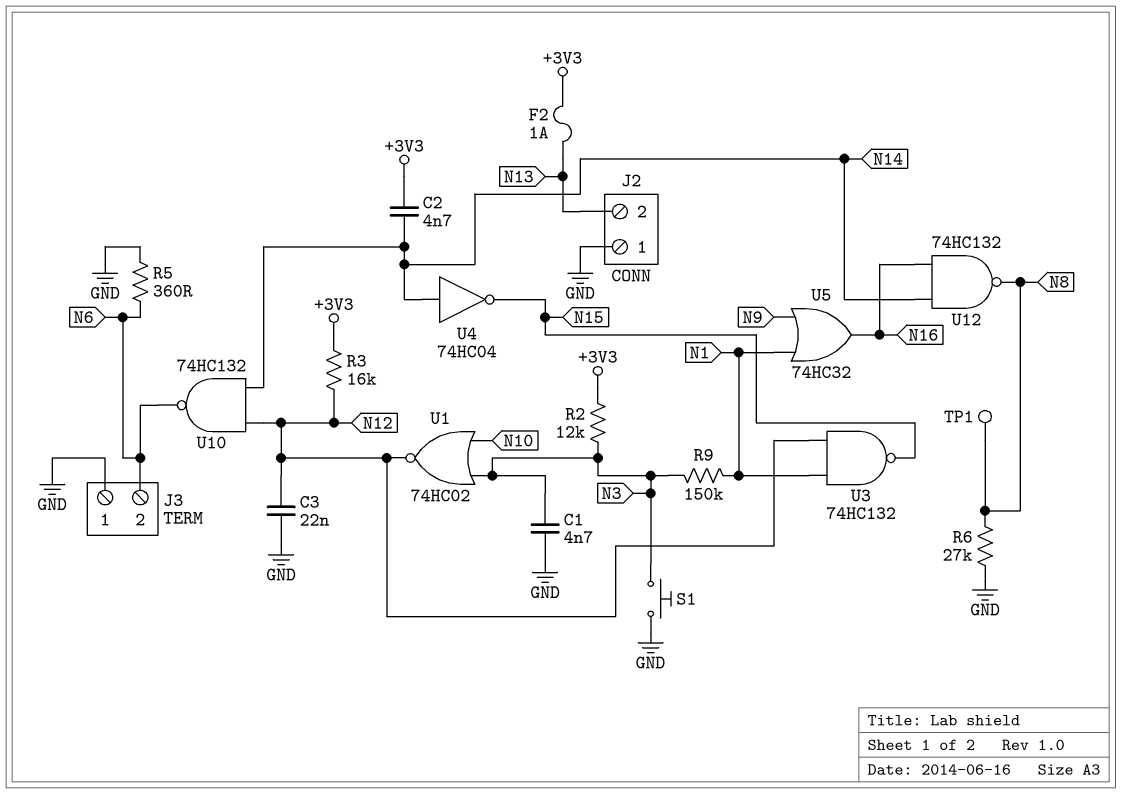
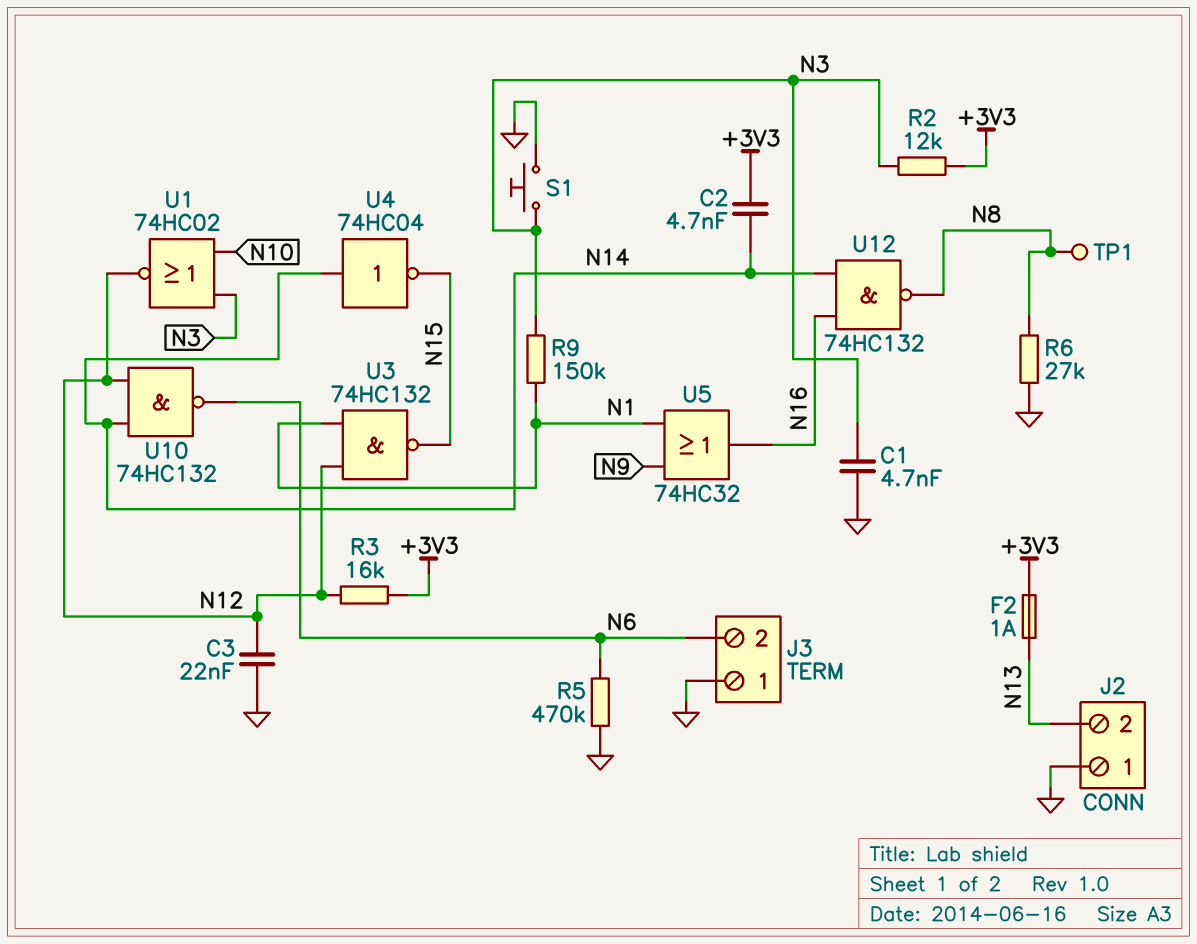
R5: 360 (GND, N6) -> 470k (GND, N6)

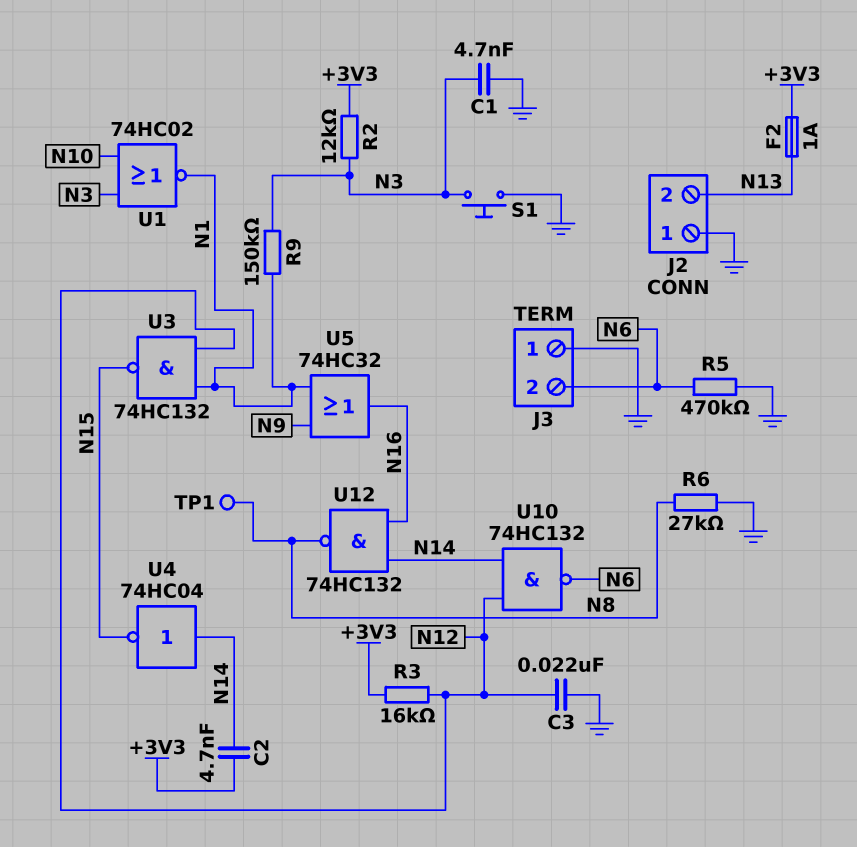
U1: NOR 74HC02 (in N3, in N10, out N12) -> NOR 74HC02 (in N3, in N10, out N1)

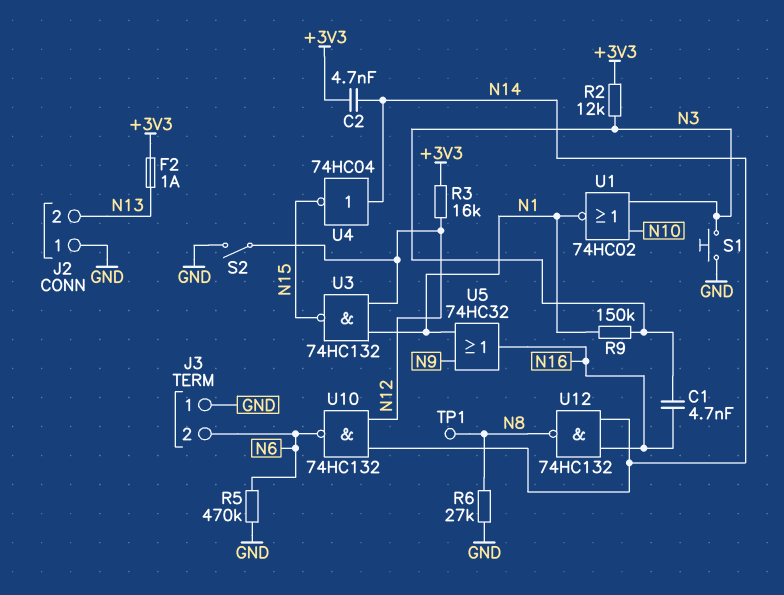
C1: 4.7nF (GND, N3) -> 4.7nF (N3, N16)
C3: 22nF (GND, N12) -> none
S2: none -> switch (GND, N12)

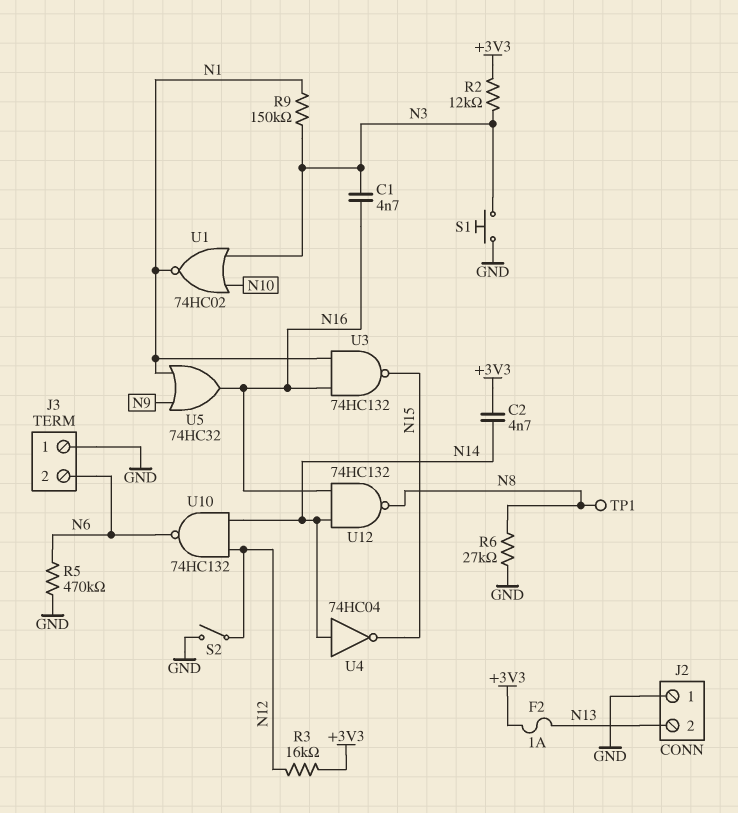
U3: NAND 74HC132 (in N1, in N12, out N15) -> NAND 74HC132 (in N1, in N16, out N15)

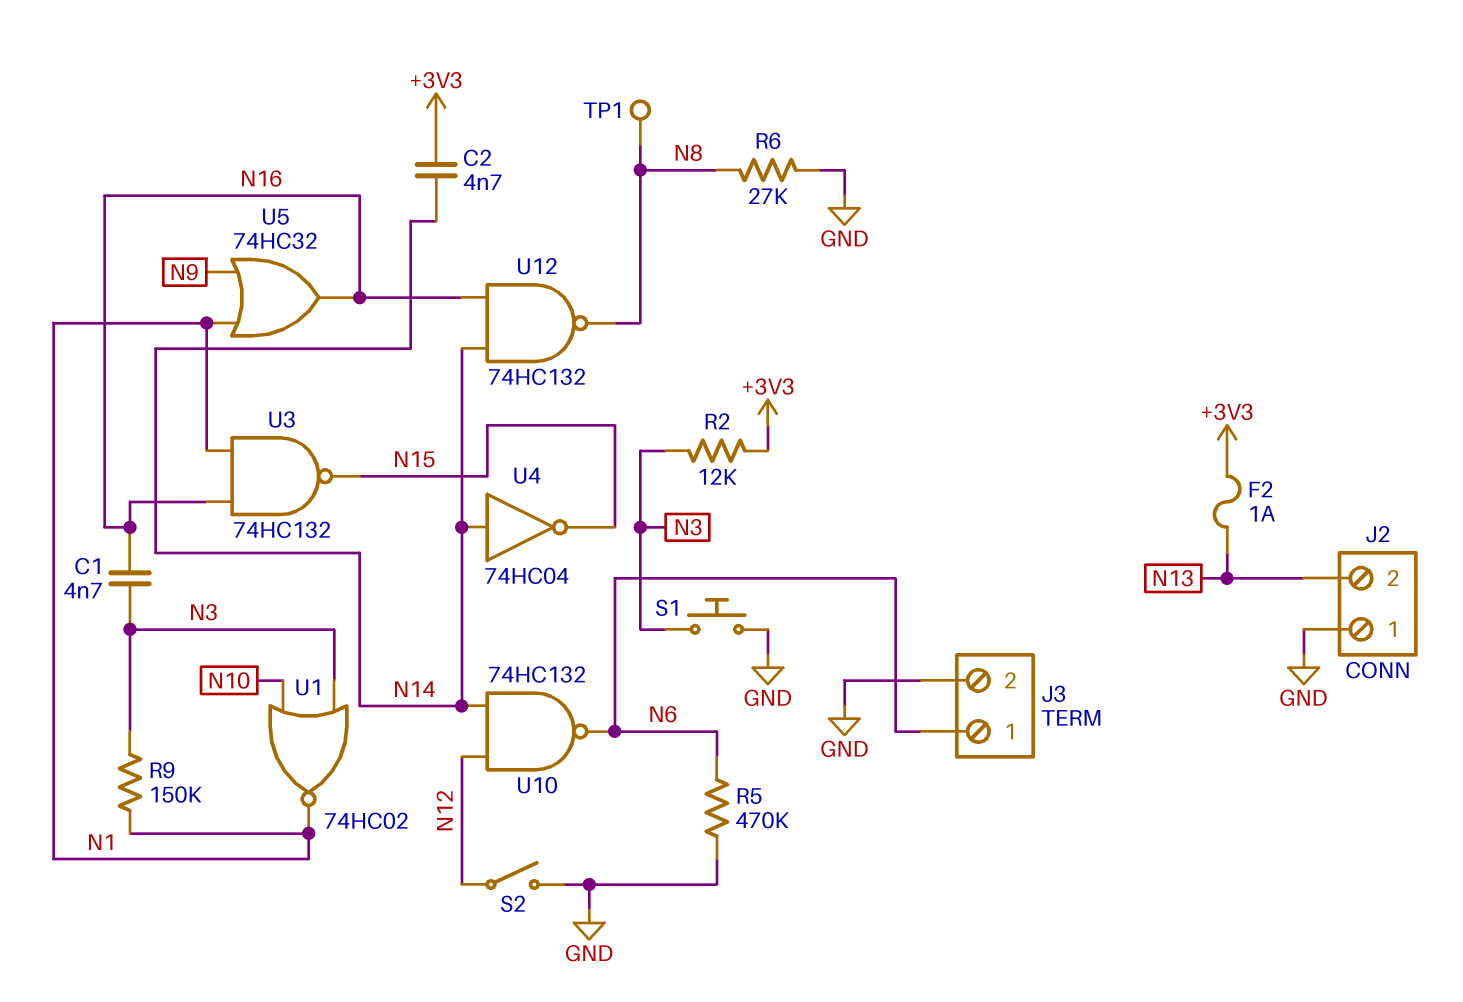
J3 pin 1: GND -> N6
J3 pin 2: N6 -> GND
R3: 16k (+3V3, N12) -> none

